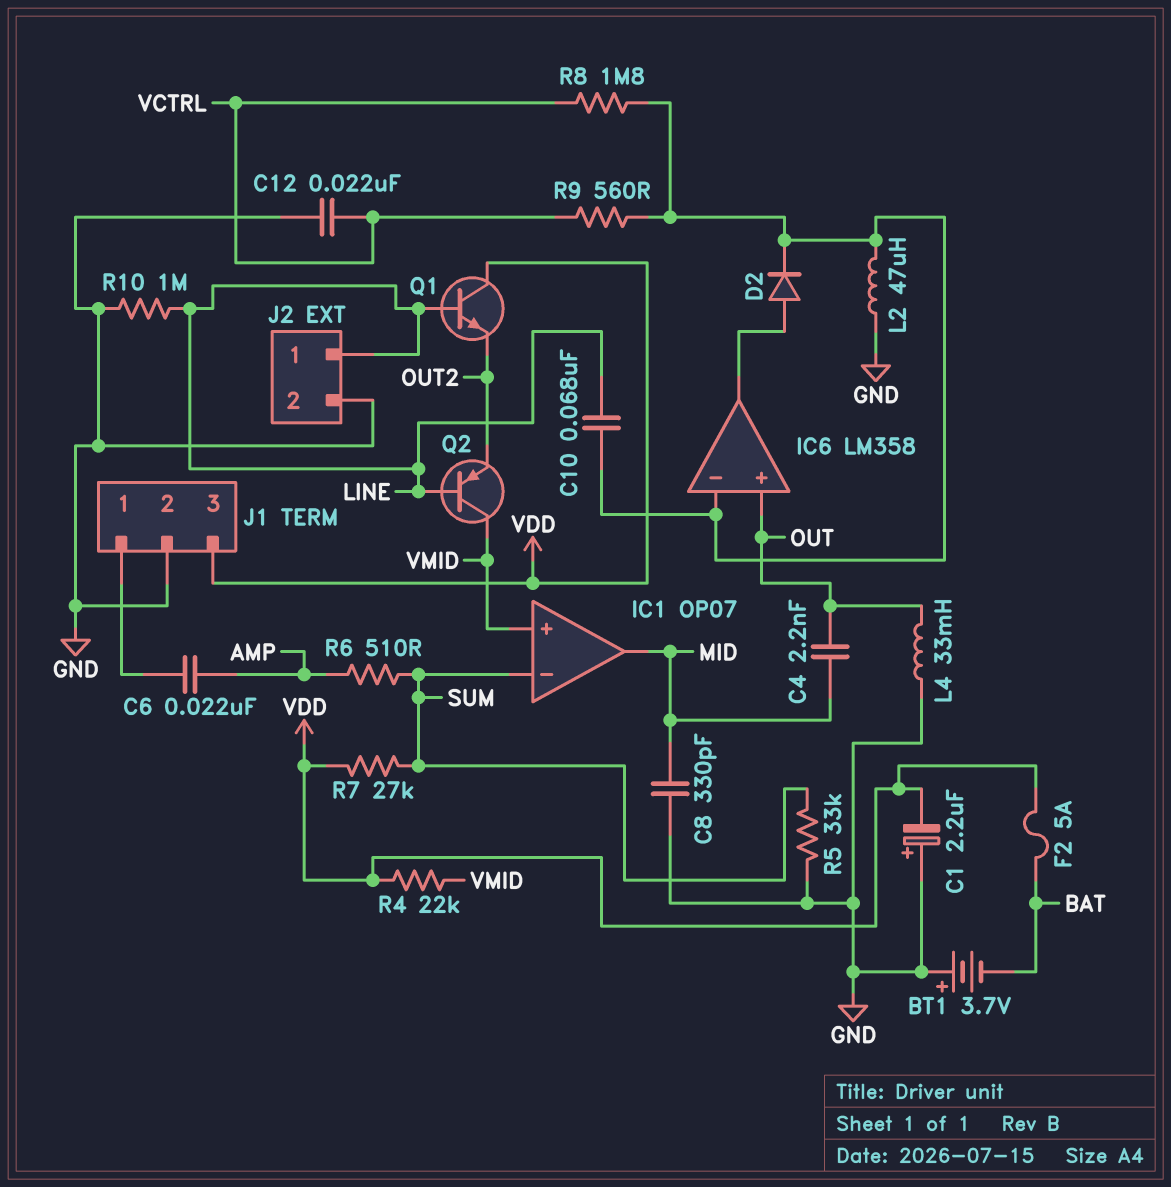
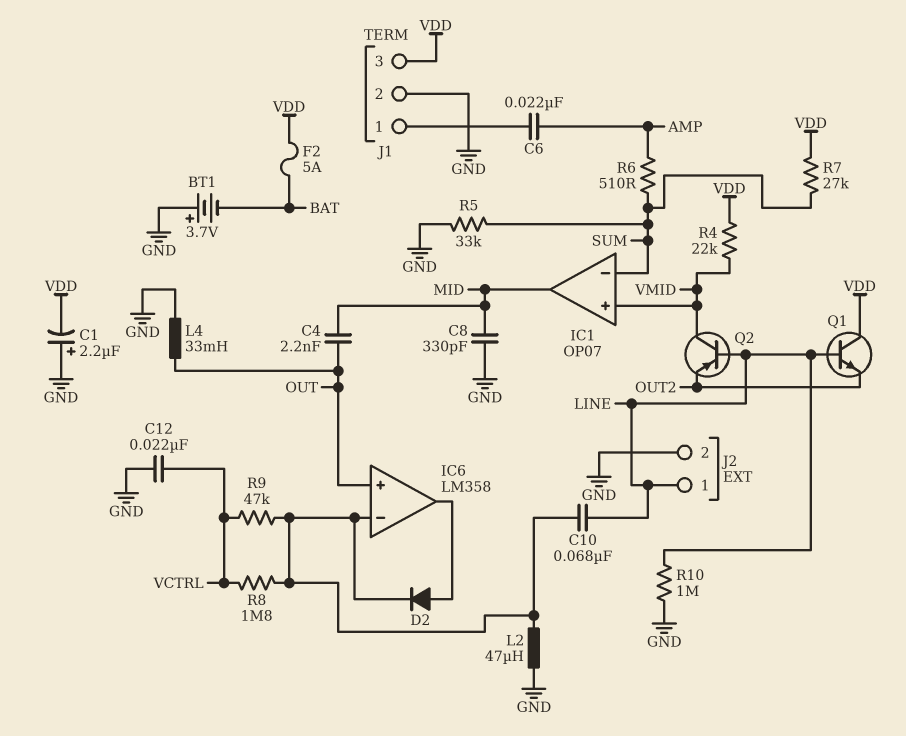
R9: 560 (IC6/in-, VCTRL) -> 47k (IC6/in-, VCTRL)

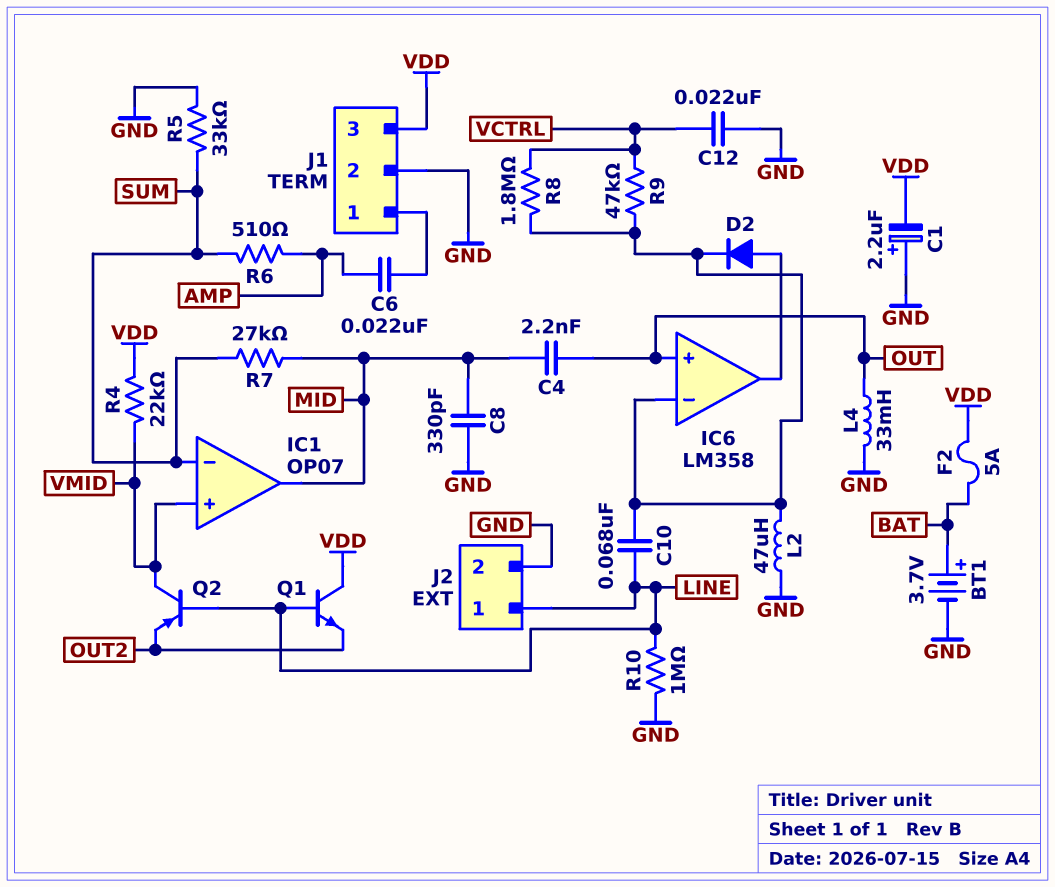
BT1: 3.7V (plus GND, minus BAT) -> 3.7V (plus BAT, minus GND)
R7: 27k (SUM, VDD) -> 27k (MID, SUM)

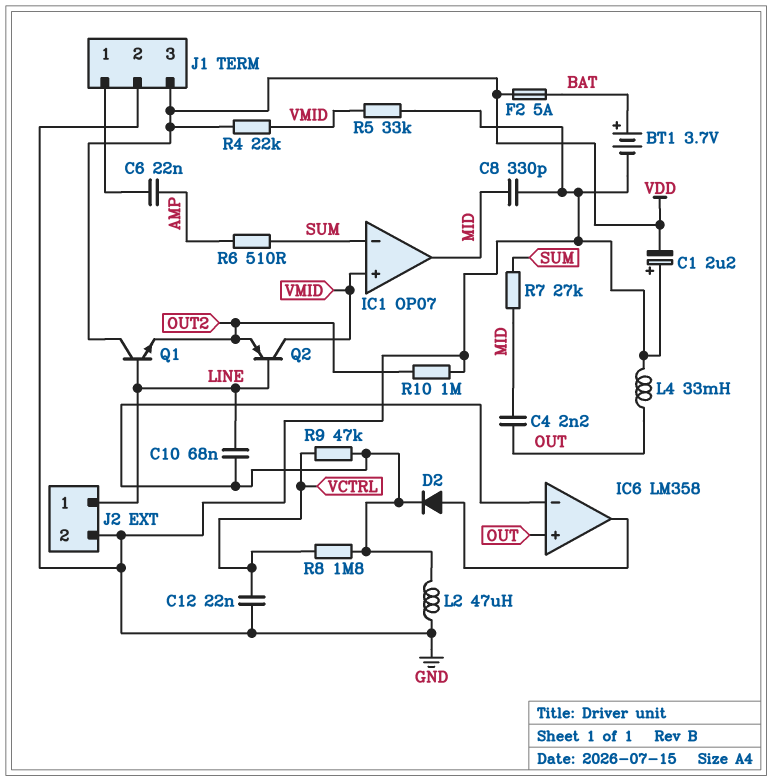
R5: 33k (GND, SUM) -> 33k (GND, VMID)
R10: 1M (GND, LINE) -> 1M (GND, OUT2)

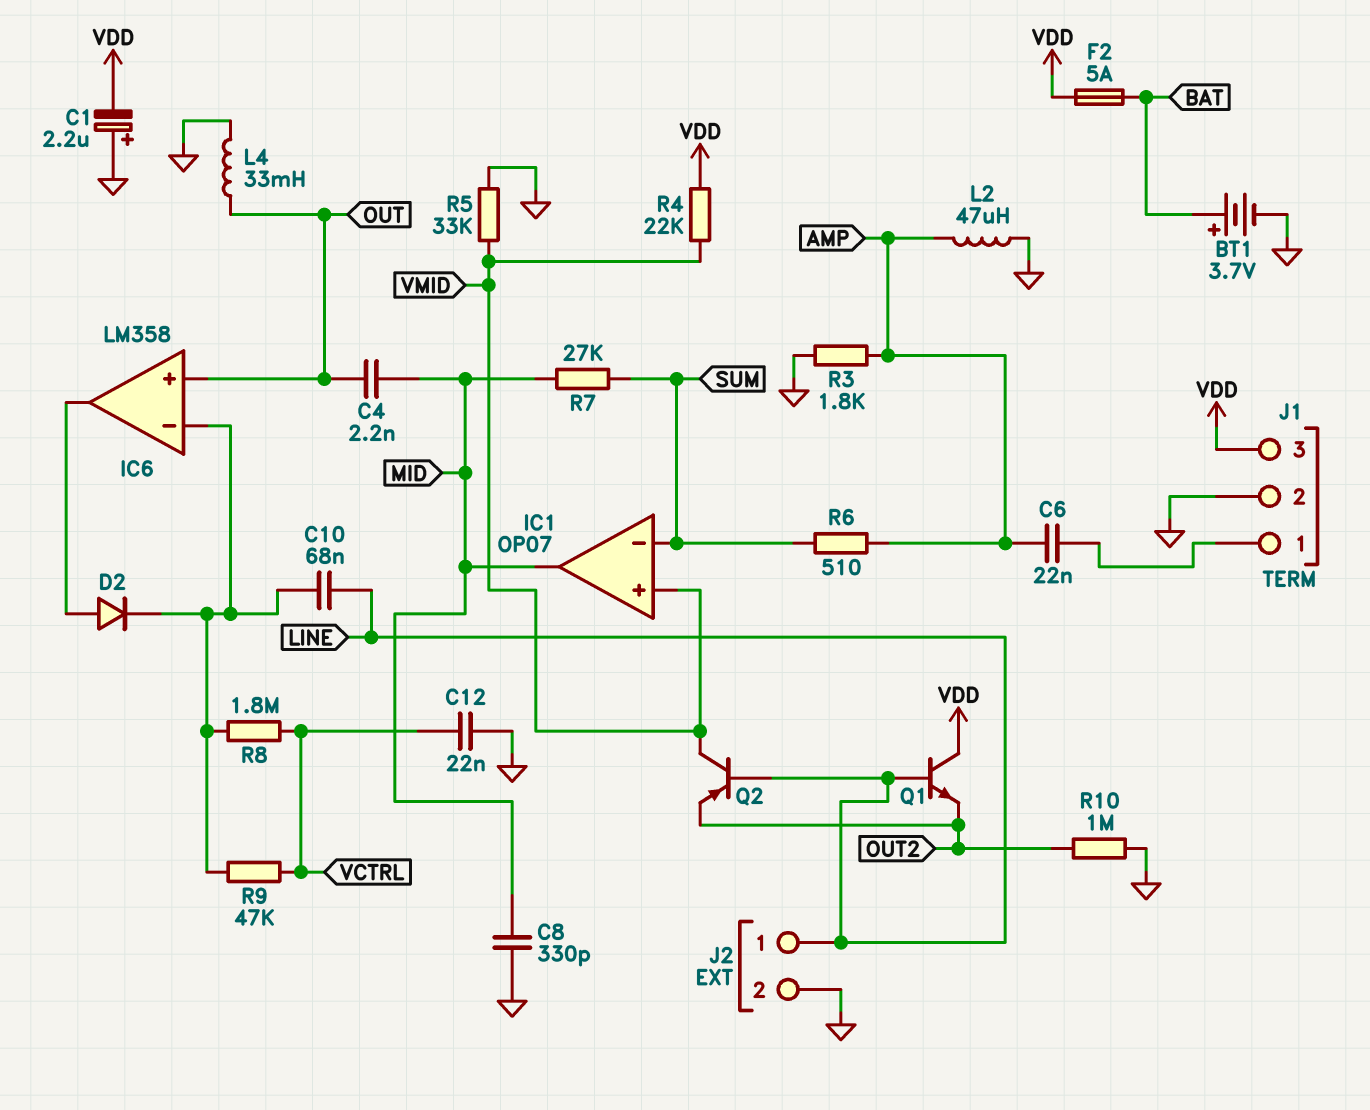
L2: 47uH (GND, IC6/in-) -> 47uH (AMP, GND)
R3: none -> 1.8k (AMP, GND)

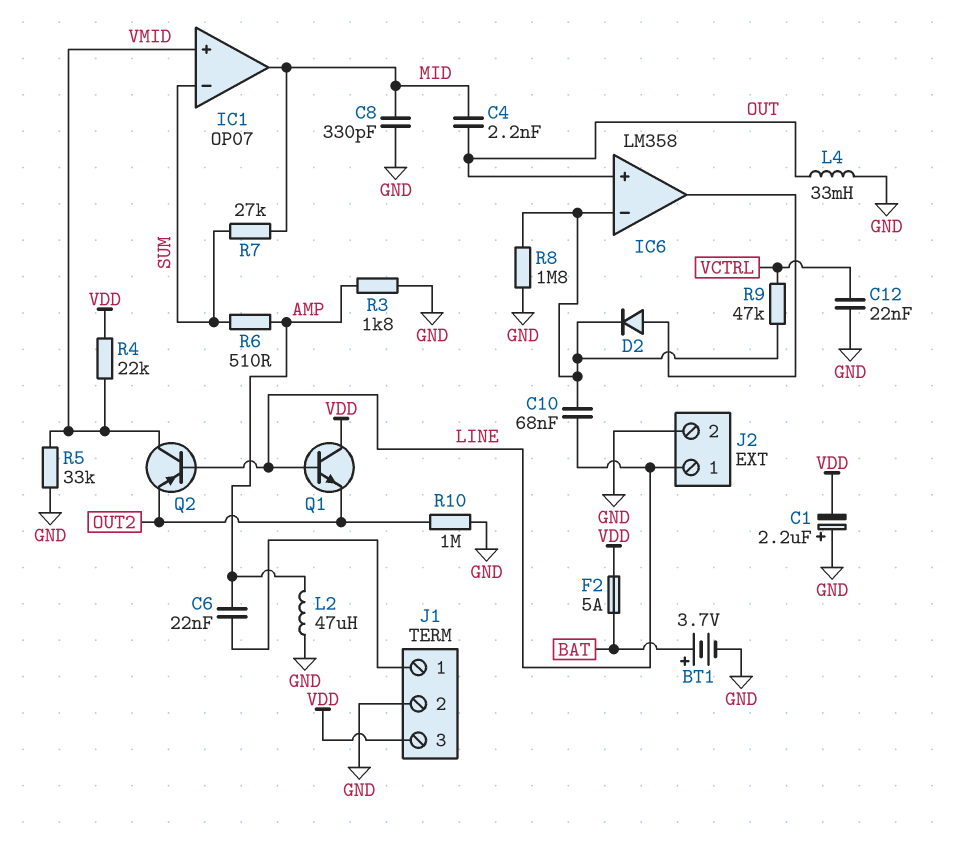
R8: 1.8M (IC6/in-, VCTRL) -> 1.8M (GND, IC6/in-)

